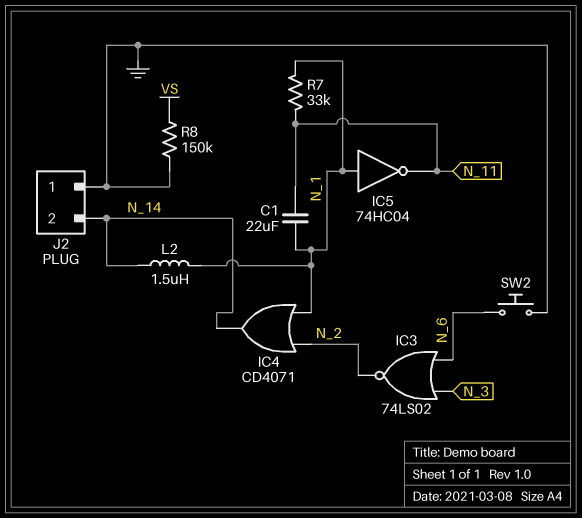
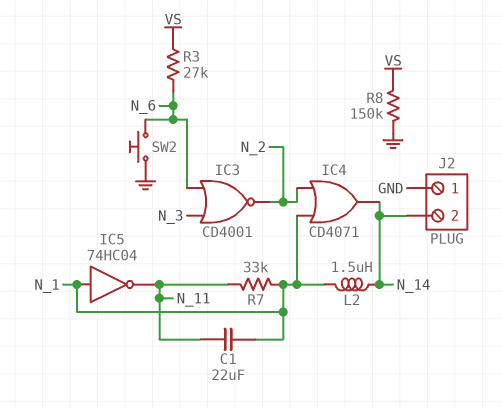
IC3: NOR 74LS02 (in N_3, in N_6, out N_2) -> NOR CD4001 (in N_3, in N_6, out N_2)
R3: none -> 27k (N_6, VS)

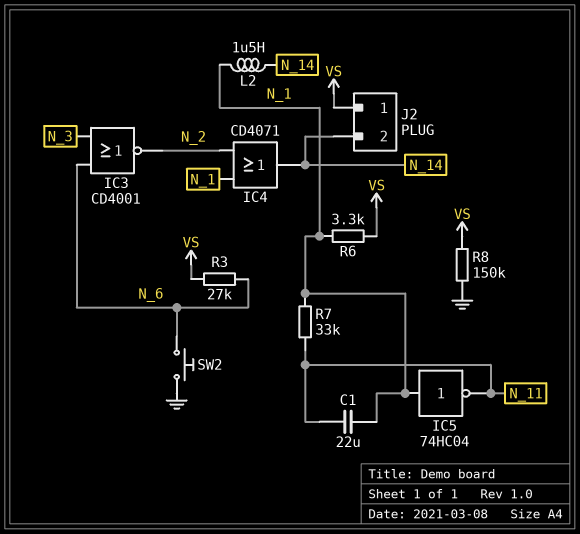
J2 pin 1: GND -> VS
R6: none -> 3.3k (N_1, VS)

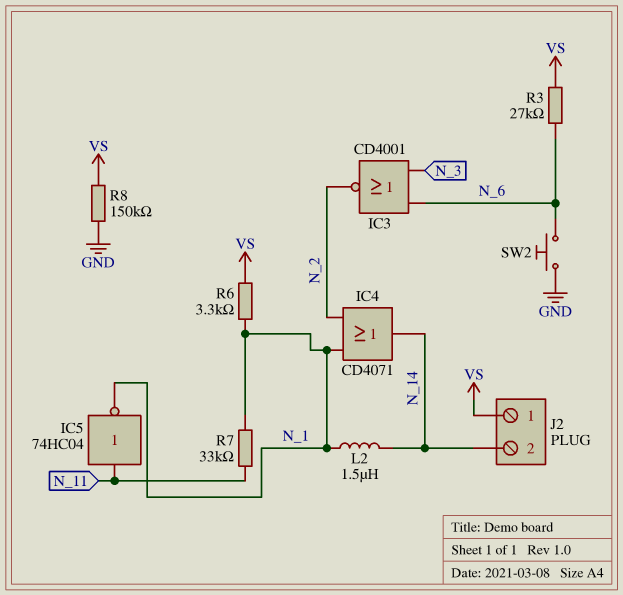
C1: 22uF (N_1, N_11) -> none
IC5: NOT 74HC04 (in N_1, out N_11) -> NOT 74HC04 (in N_11, out N_1)

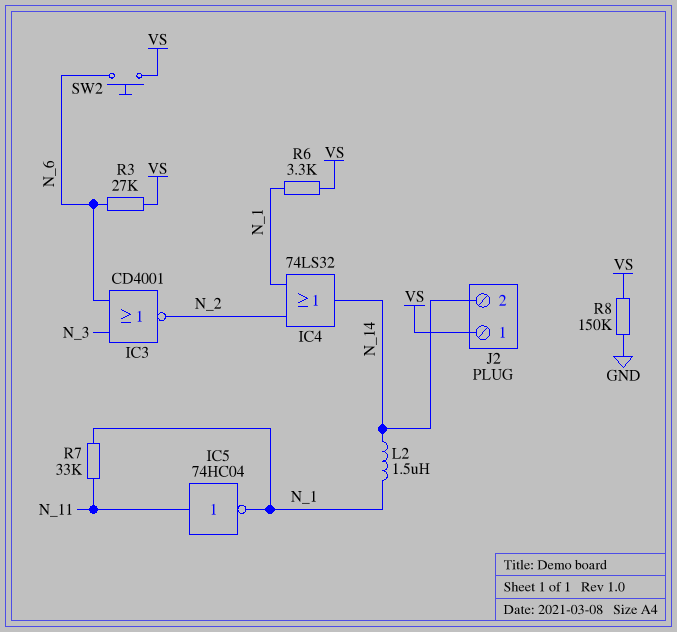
IC4: OR CD4071 (in N_1, in N_2, out N_14) -> OR 74LS32 (in N_1, in N_2, out N_14)
SW2: button (GND, N_6) -> button (N_6, VS)

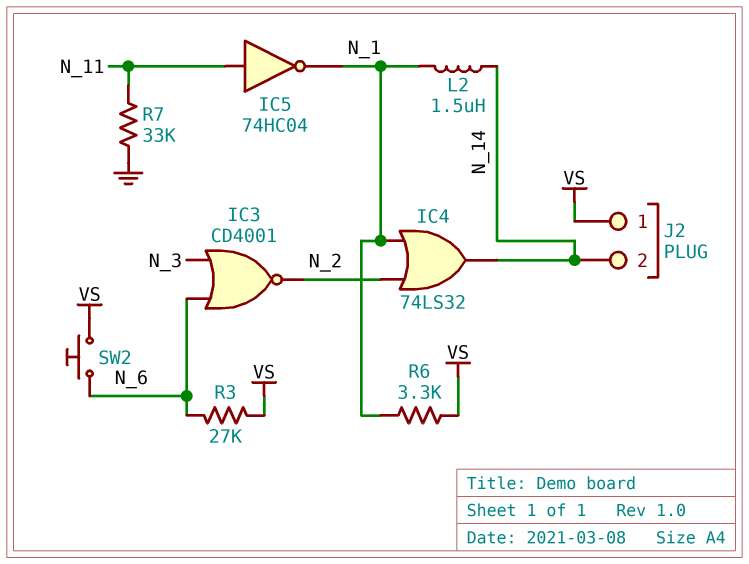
R7: 33k (N_1, N_11) -> 33k (GND, N_11)
R8: 150k (GND, VS) -> none

